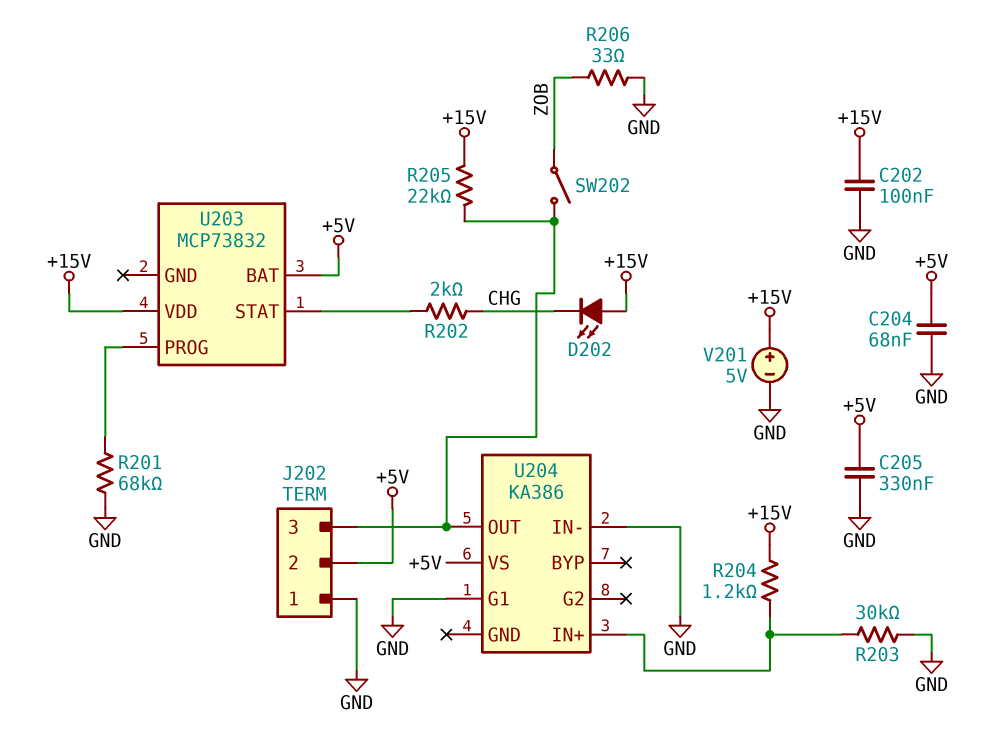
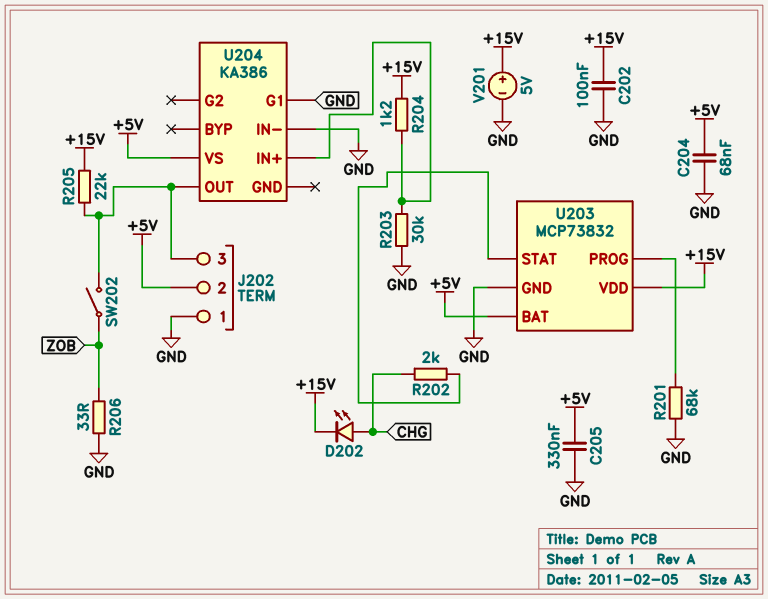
D202: LED (A +15V, K CHG) -> LED (A CHG, K +15V)
U203 pin GND: none -> GND

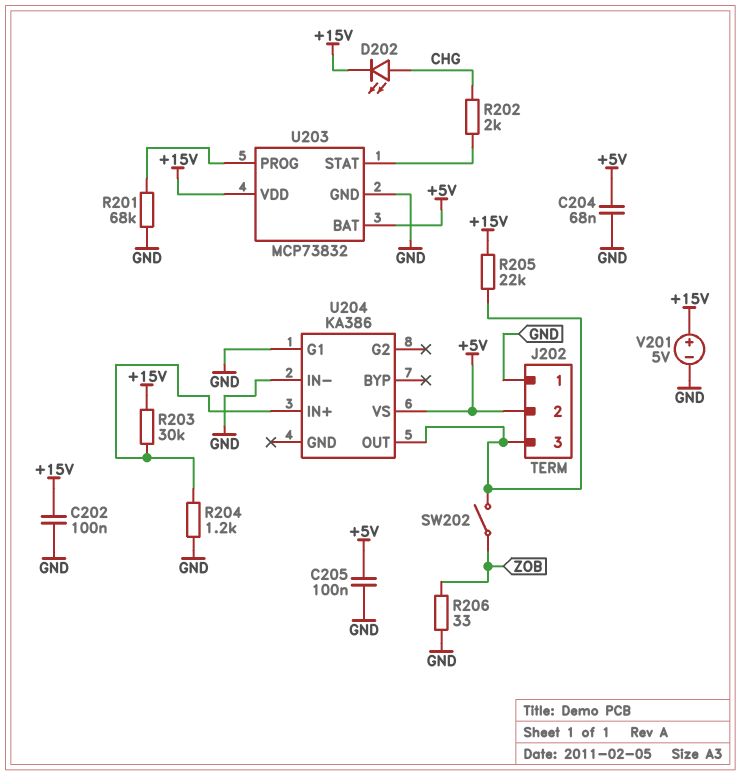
C205: 330nF (+5V, GND) -> 100nF (+5V, GND)
R203: 30k (GND, U204/IN+) -> 30k (+15V, U204/IN+)
R204: 1.2k (+15V, U204/IN+) -> 1.2k (GND, U204/IN+)

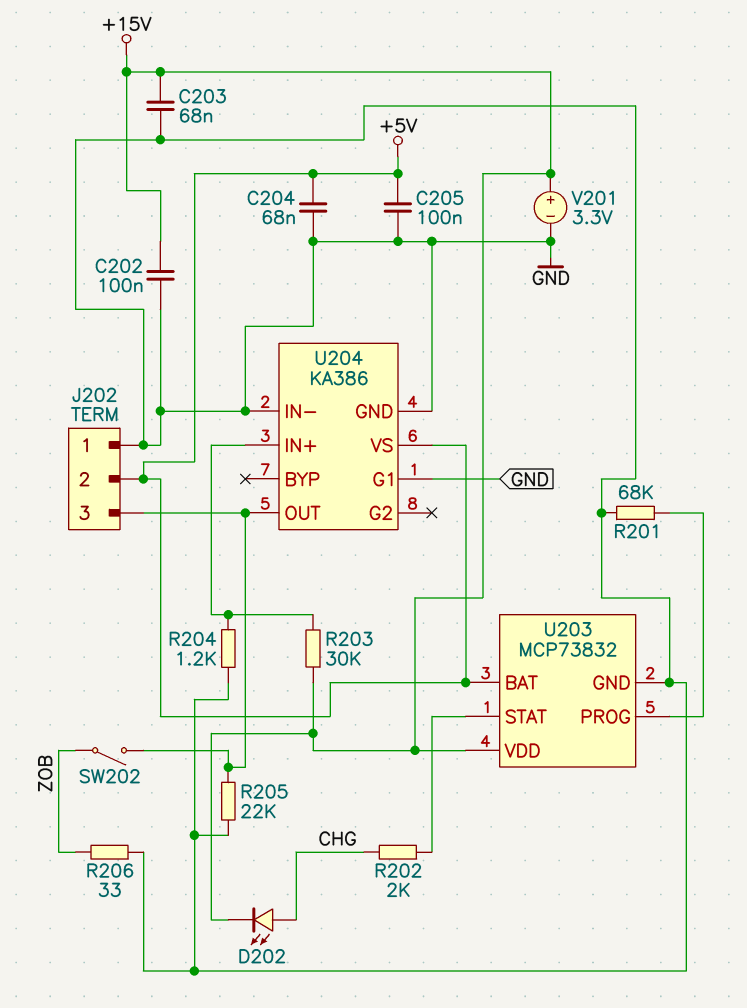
C203: none -> 68nF (+15V, GND)
R205: 22k (+15V, J202/3) -> 22k (GND, J202/3)
U204 pin GND: none -> GND
V201: 5V (plus +15V, minus GND) -> 3.3V (plus +15V, minus GND)

